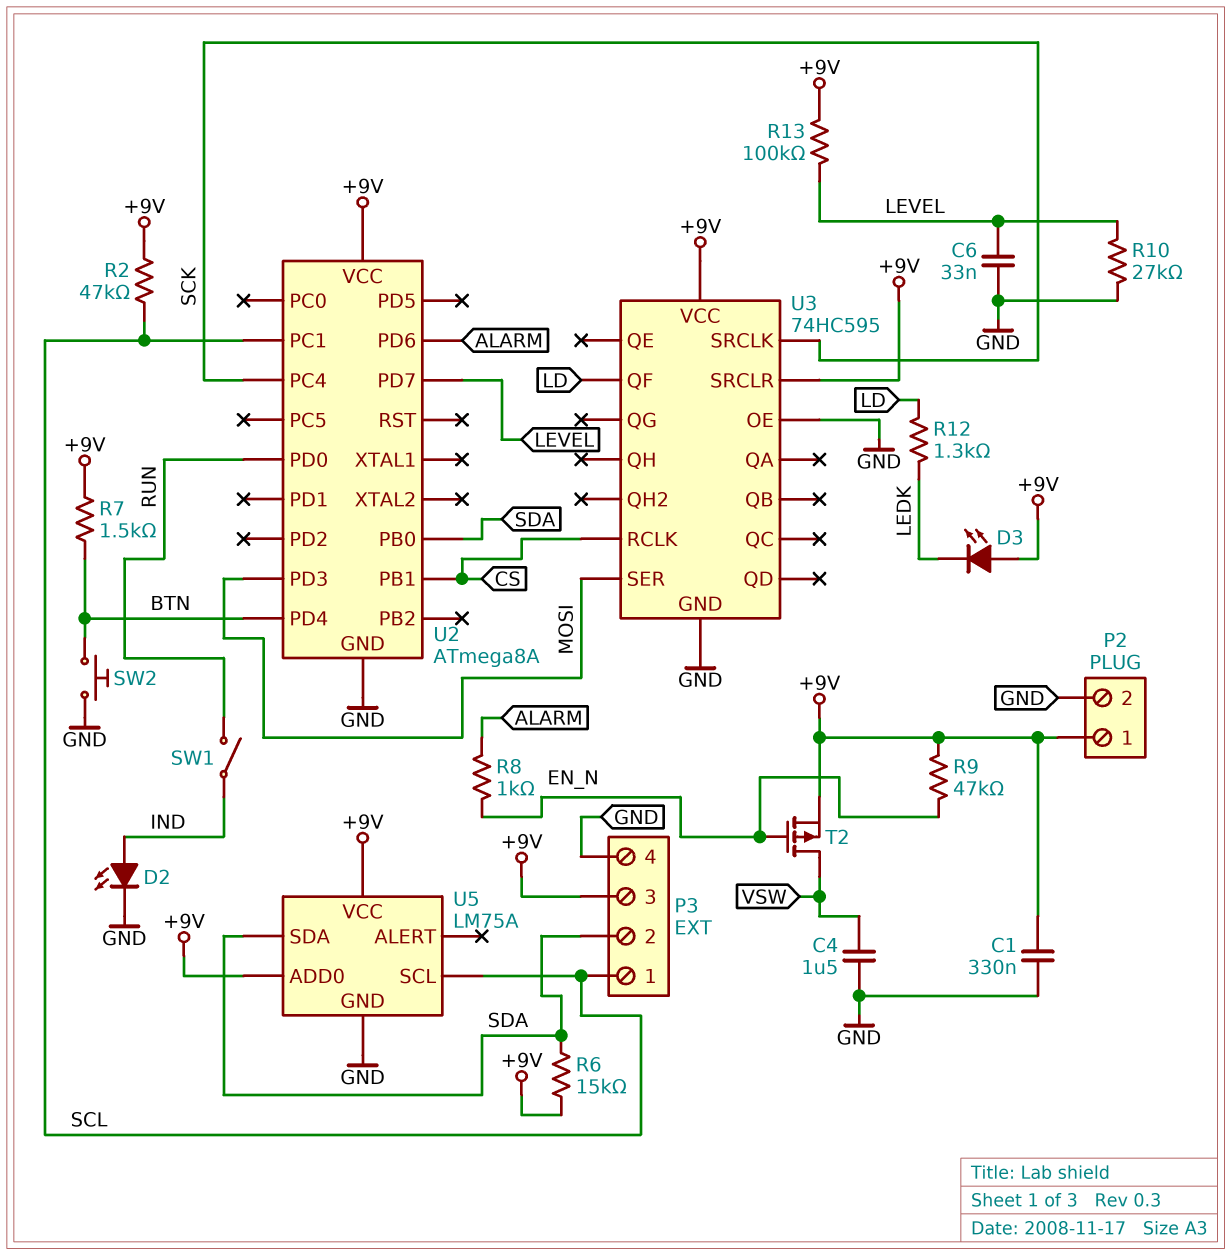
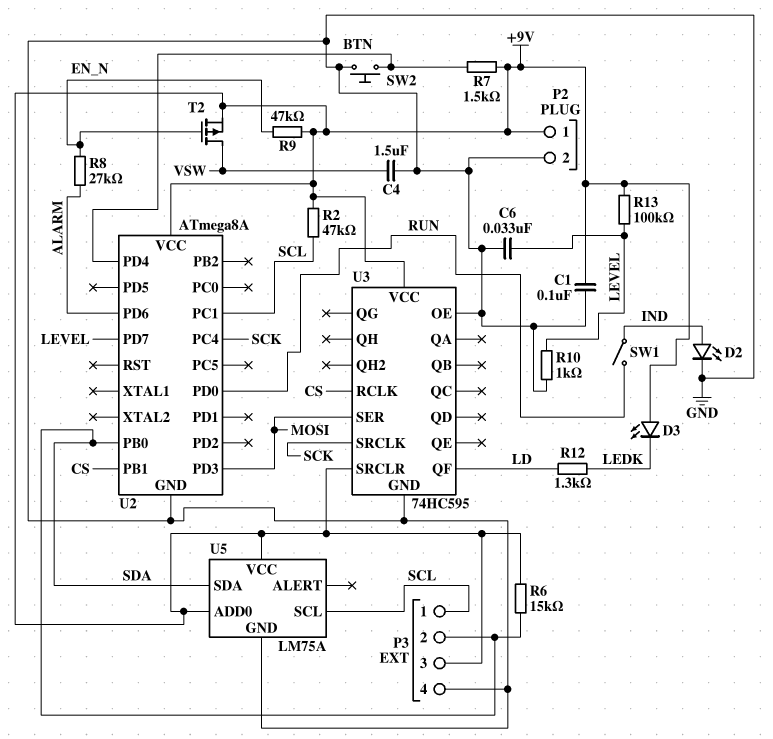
C1: 330nF (+9V, GND) -> 100nF (+9V, GND)
R8: 1k (ALARM, EN_N) -> 27k (ALARM, EN_N)
R10: 27k (GND, LEVEL) -> 1k (GND, LEVEL)

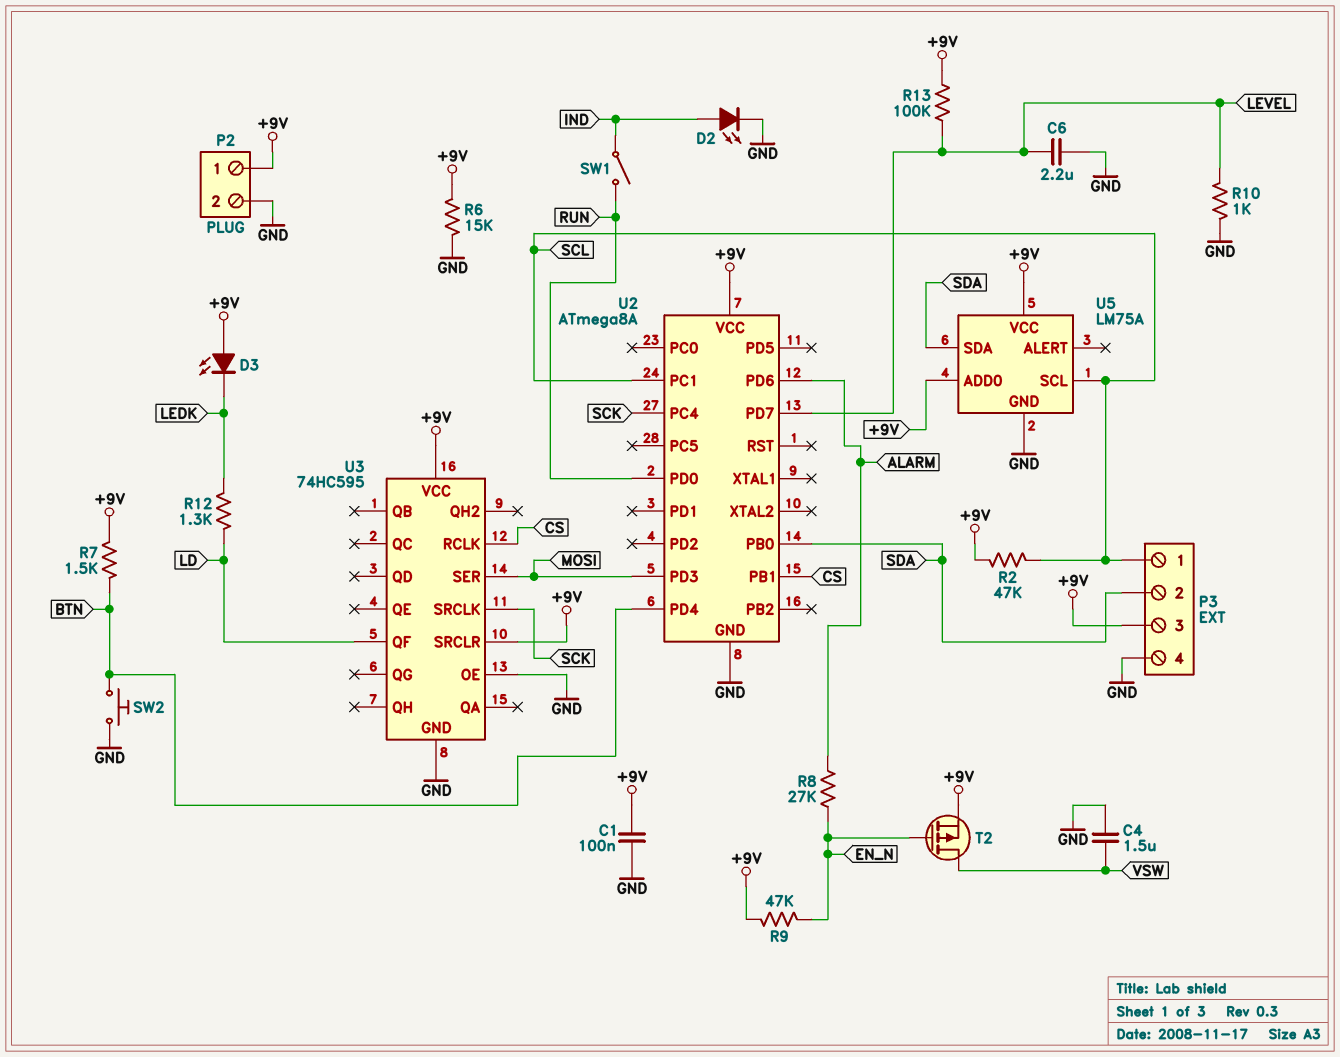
C6: 33nF (GND, LEVEL) -> 2.2uF (GND, LEVEL)
R6: 15k (+9V, SDA) -> 15k (+9V, GND)

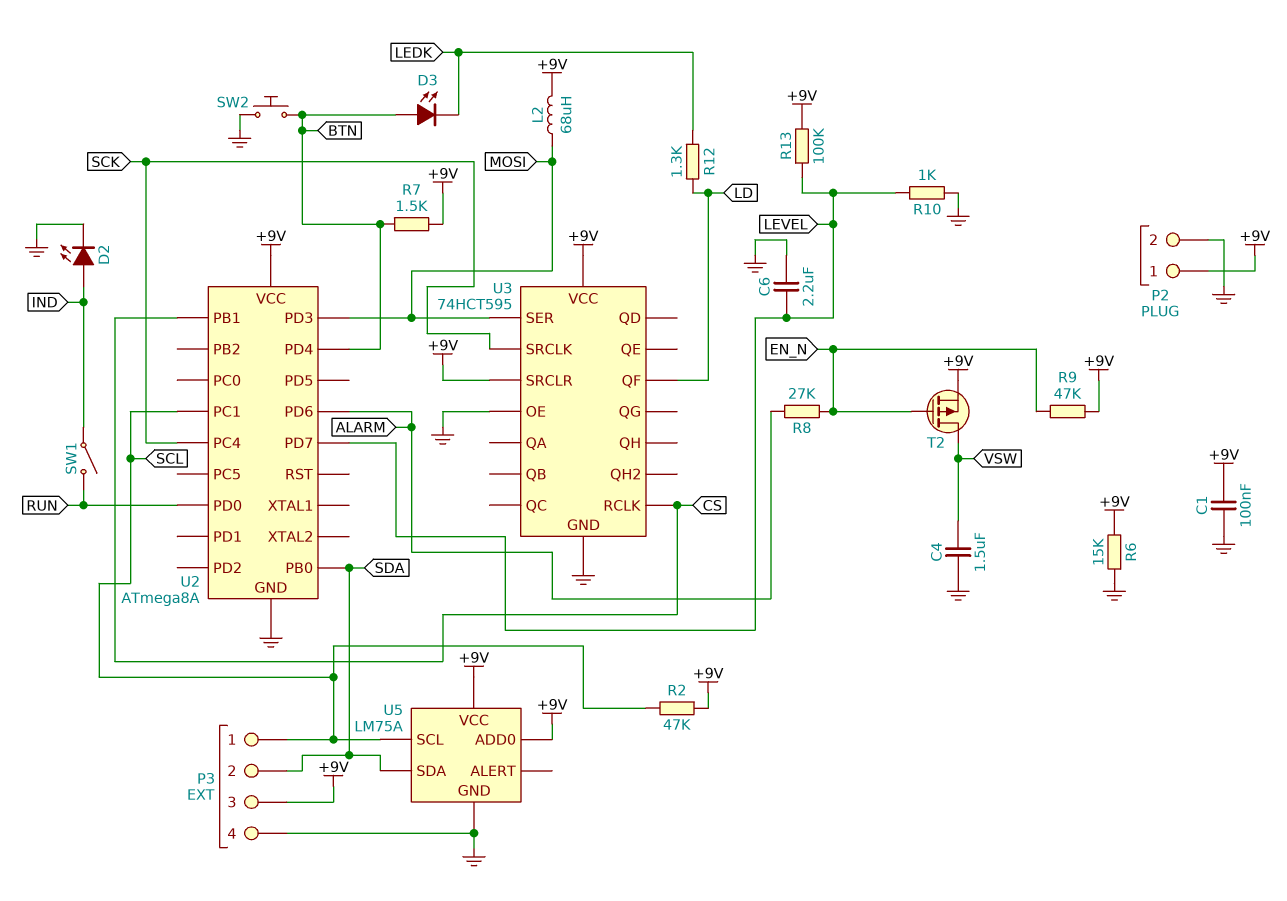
D3: LED (A +9V, K LEDK) -> LED (A BTN, K LEDK)
L2: none -> 68uH (+9V, MOSI)
U3: 74HC595 -> 74HCT595

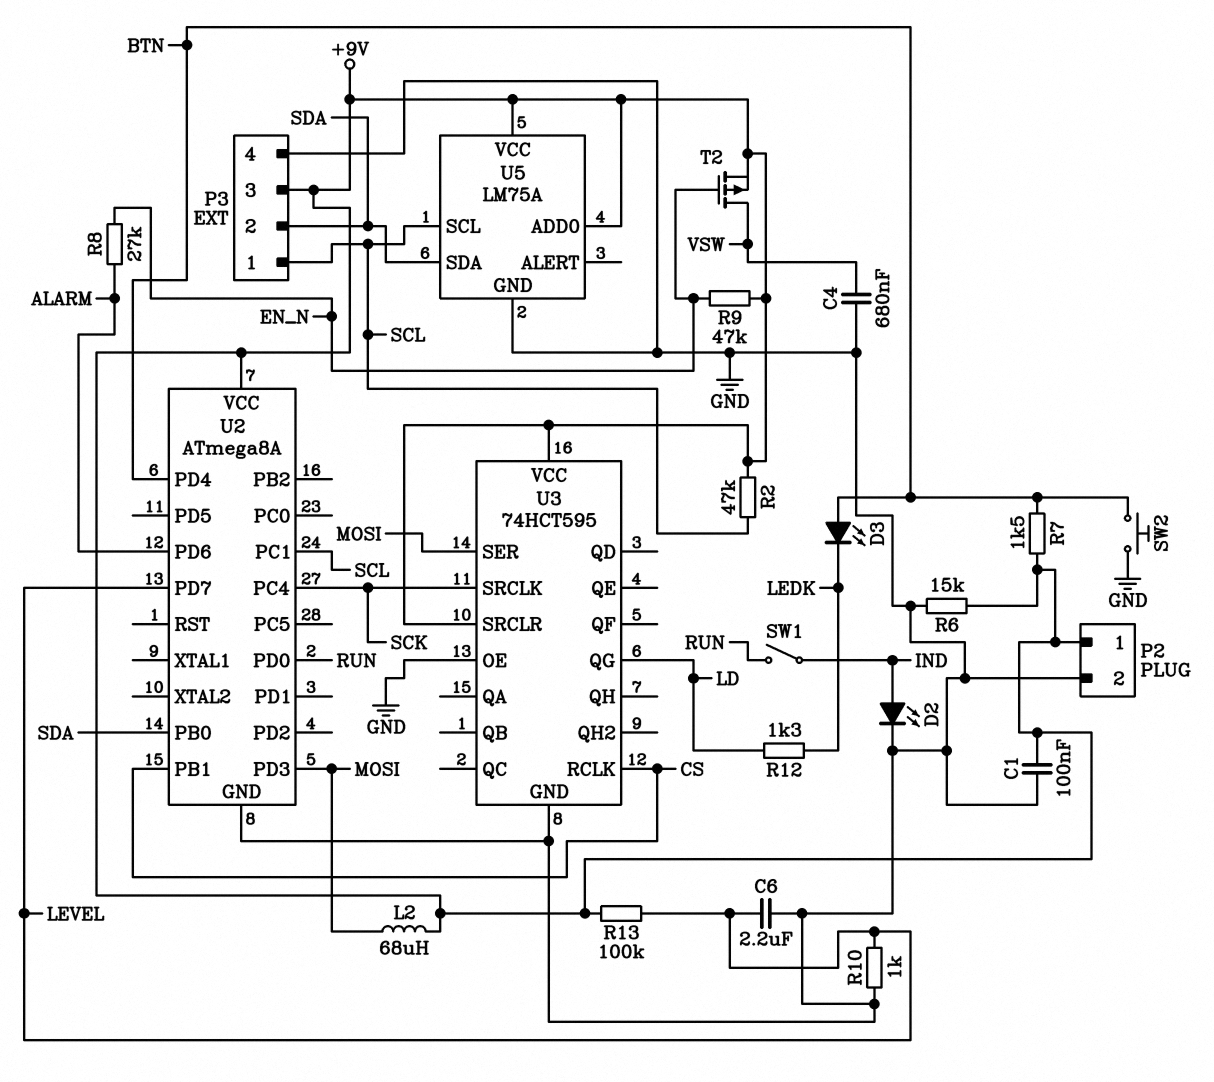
C4: 1.5uF (GND, VSW) -> 680nF (GND, VSW)
U3 pin QF: LD -> none
U3 pin QG: none -> LD

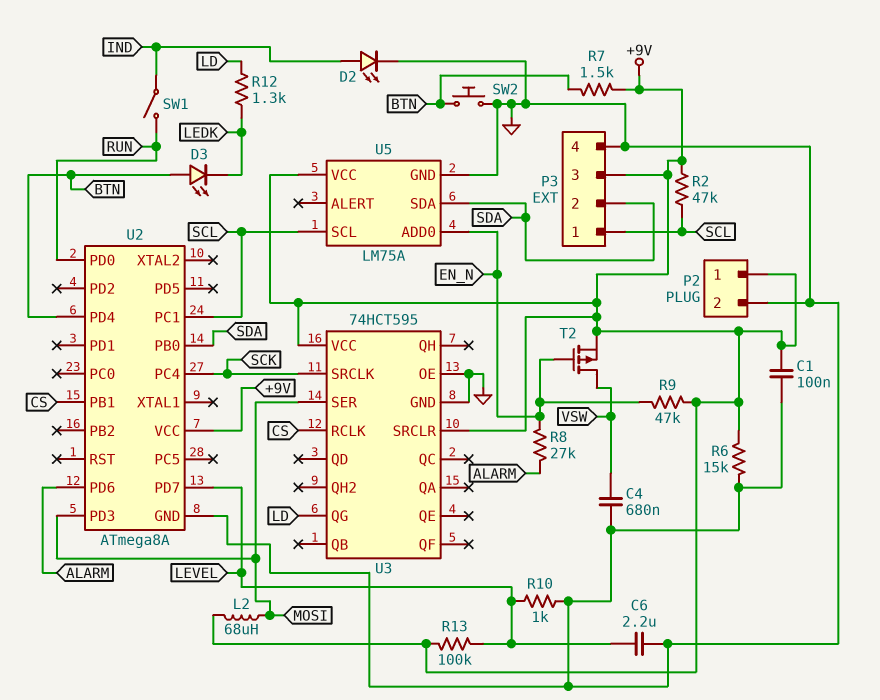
U5 pin ADD0: +9V -> EN_N

